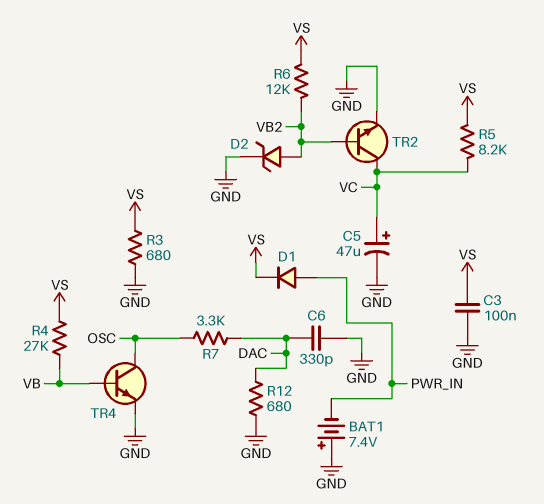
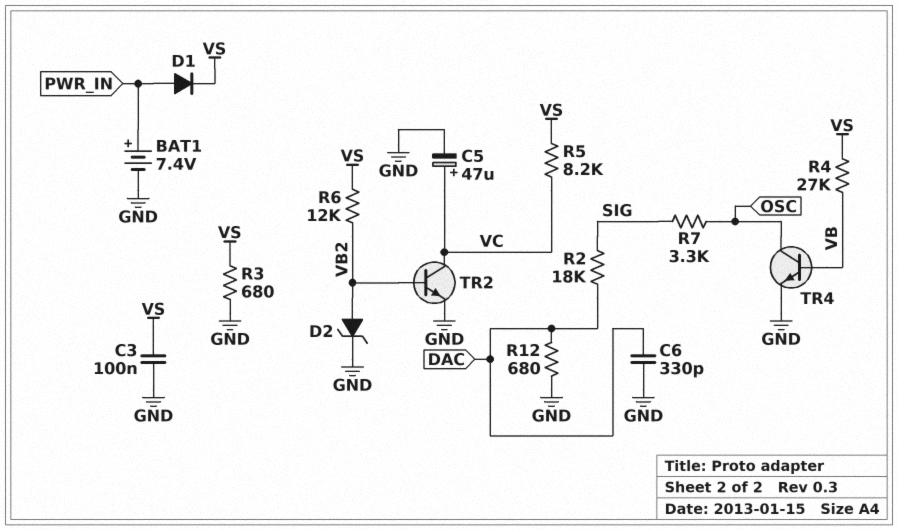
BAT1: 7.4V (plus GND, minus PWR_IN) -> 7.4V (plus PWR_IN, minus GND)
R2: none -> 18k (DAC, SIG)
R7: 3.3k (DAC, OSC) -> 3.3k (OSC, SIG)

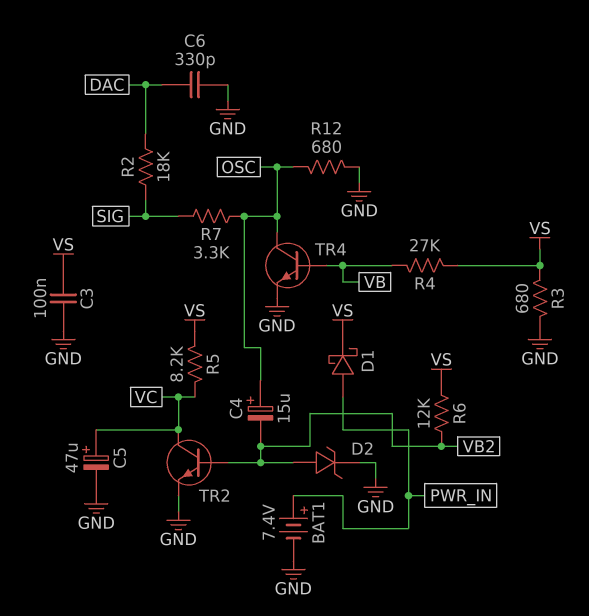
C4: none -> 15uF (plus OSC, minus VB2)
D1: diode (A PWR_IN, K VS) -> schottky (A PWR_IN, K VS)
R12: 680 (DAC, GND) -> 680 (GND, OSC)

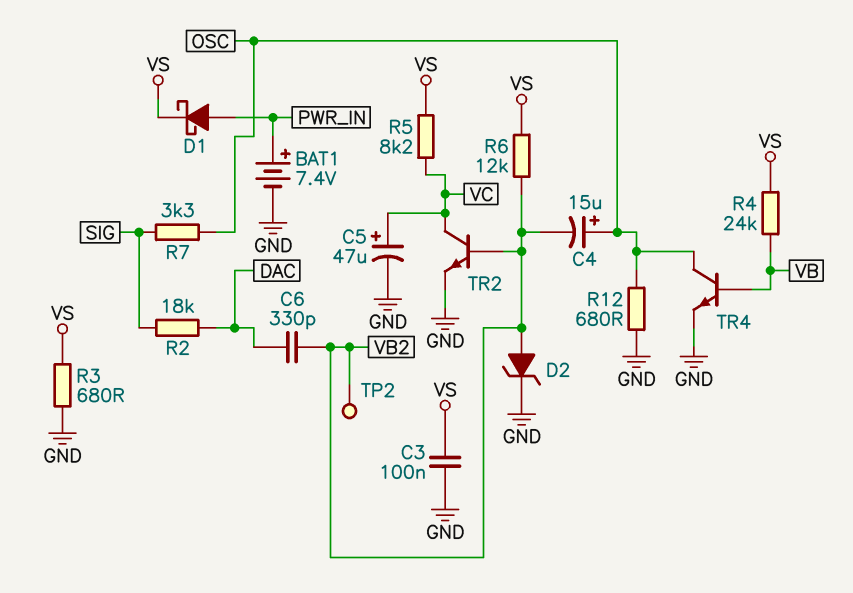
C6: 330pF (DAC, GND) -> 330pF (DAC, VB2)
R4: 27k (VB, VS) -> 24k (VB, VS)
TP2: none -> test point (VB2)

